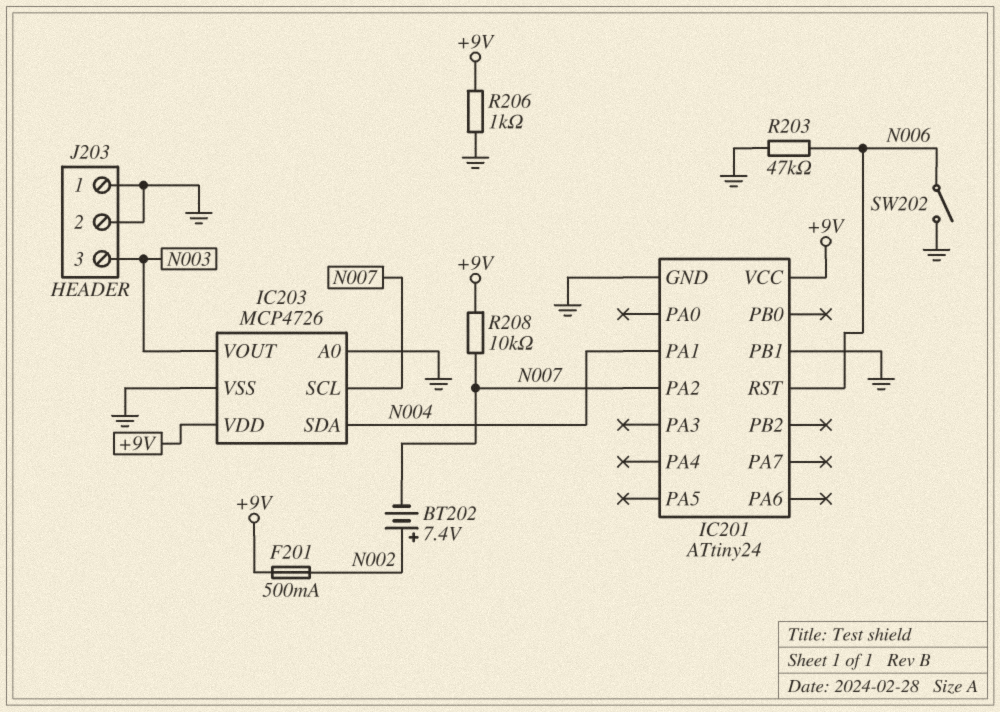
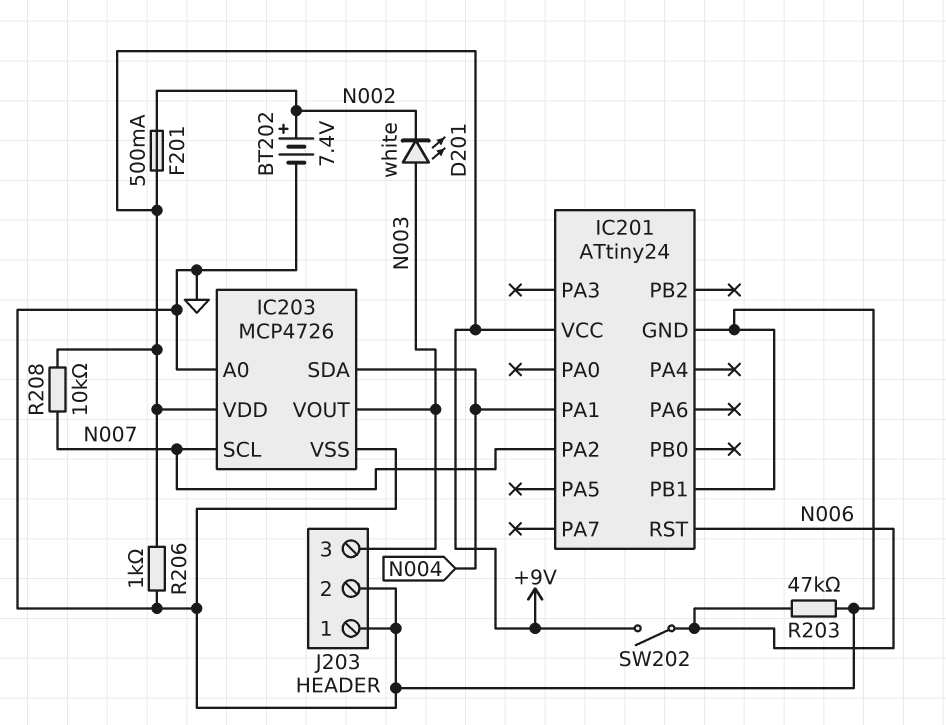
BT202: 7.4V (plus N002, minus N007) -> 7.4V (plus N002, minus GND)
D201: none -> LED white (A N003, K N002)
SW202: switch (GND, N006) -> switch (+9V, N006)

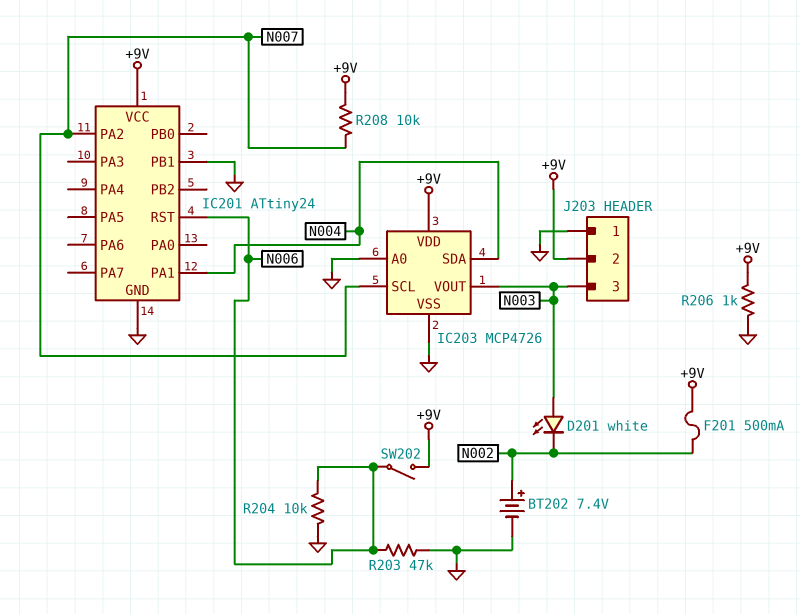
J203 pin 2: GND -> +9V
R204: none -> 10k (GND, N006)

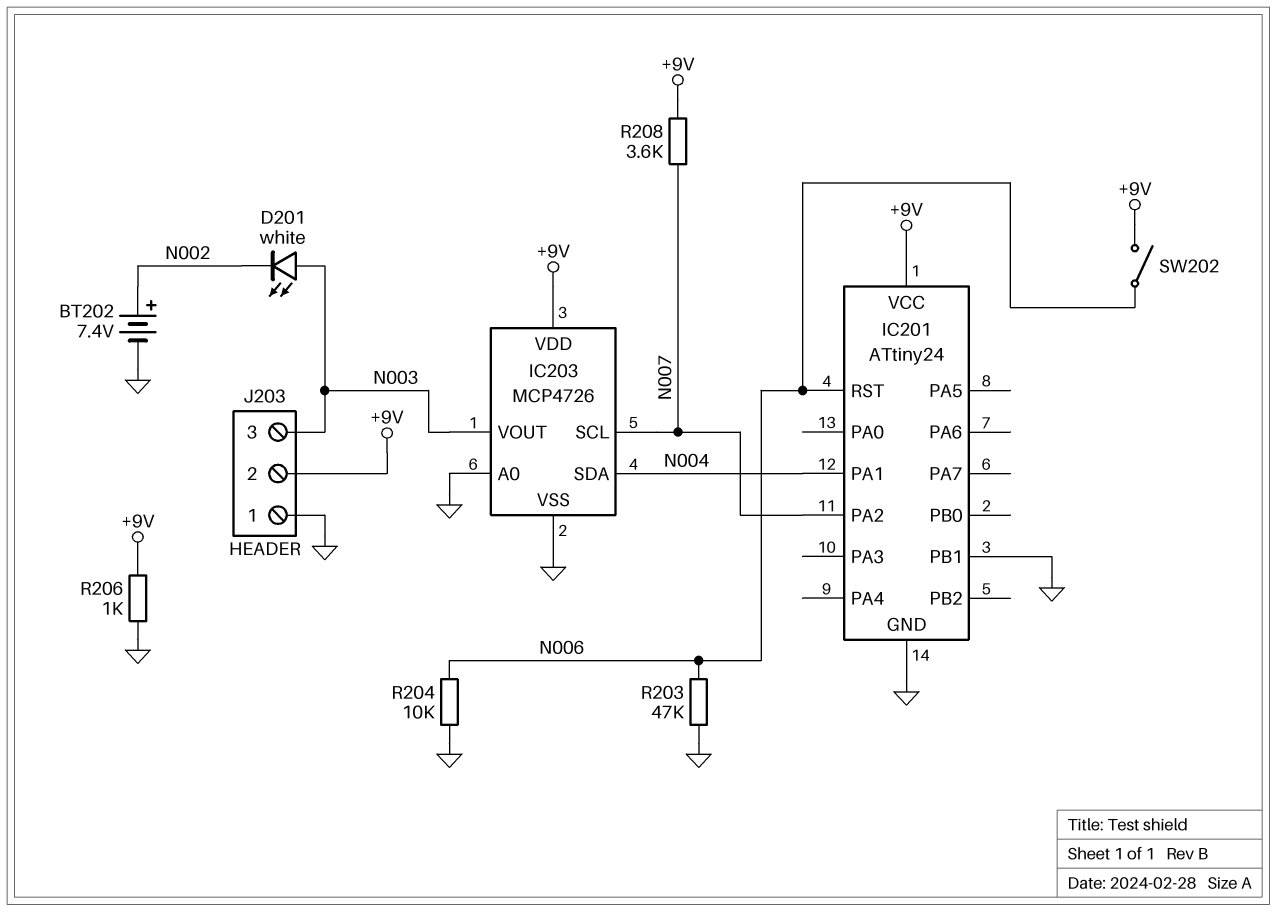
F201: 500mA (+9V, N002) -> none
R208: 10k (+9V, N007) -> 3.6k (+9V, N007)

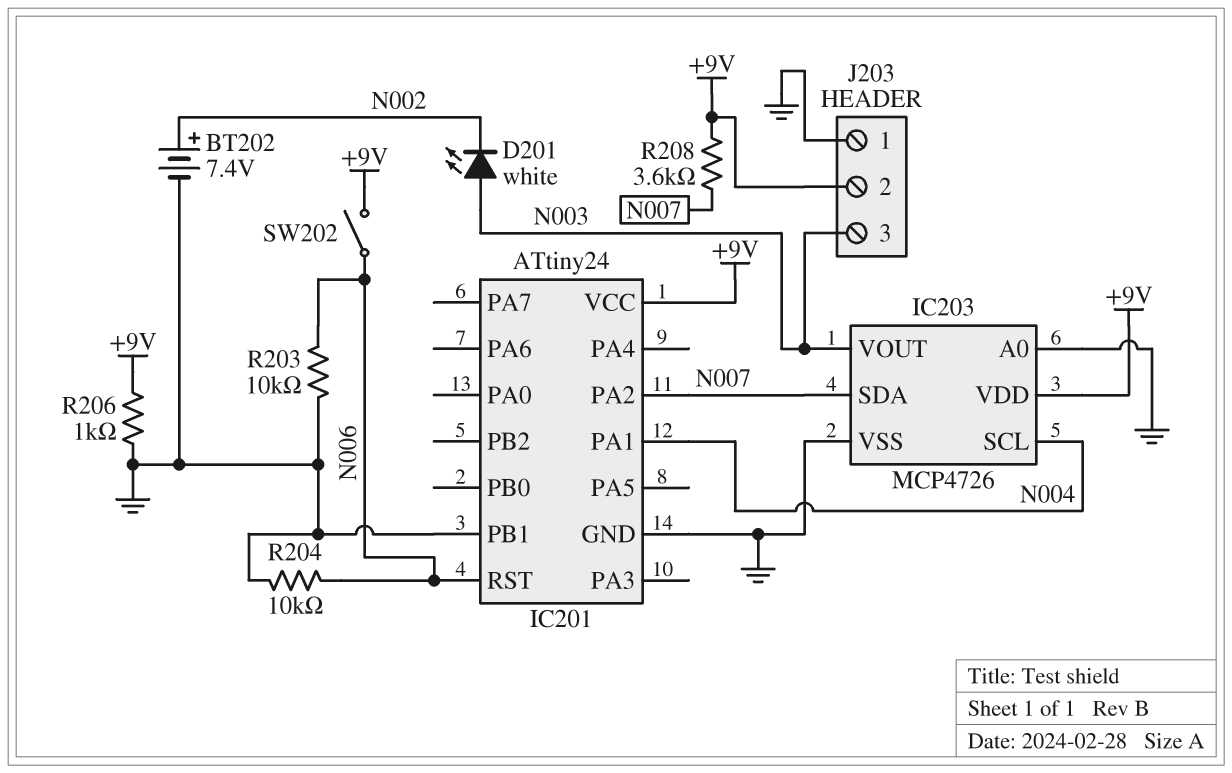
IC203 pin SCL: N007 -> N004
IC203 pin SDA: N004 -> N007
R203: 47k (GND, N006) -> 10k (GND, N006)

